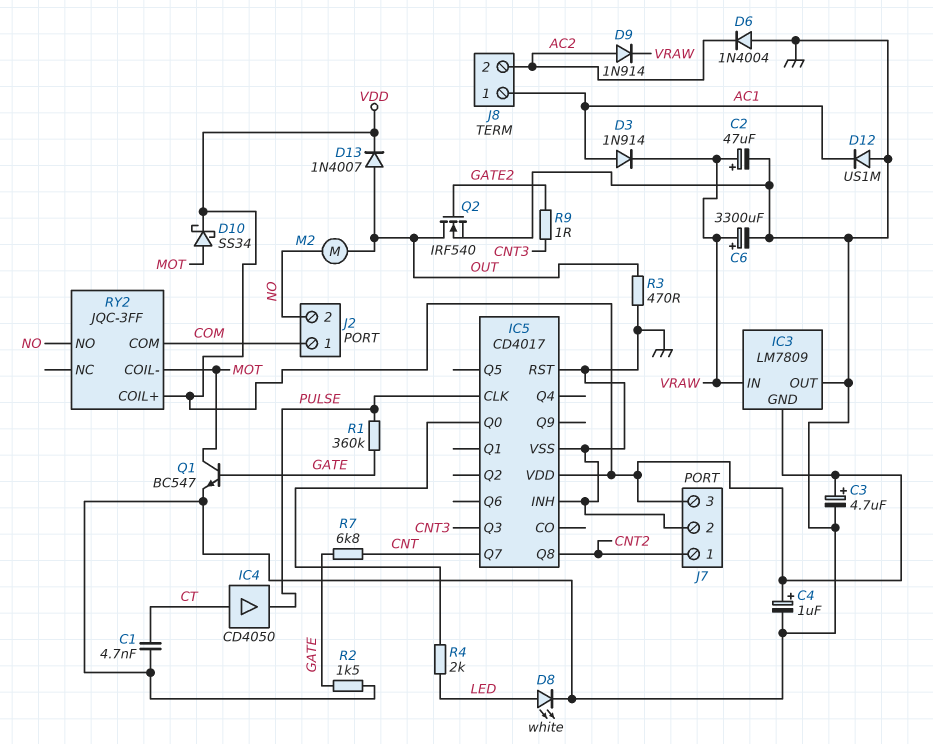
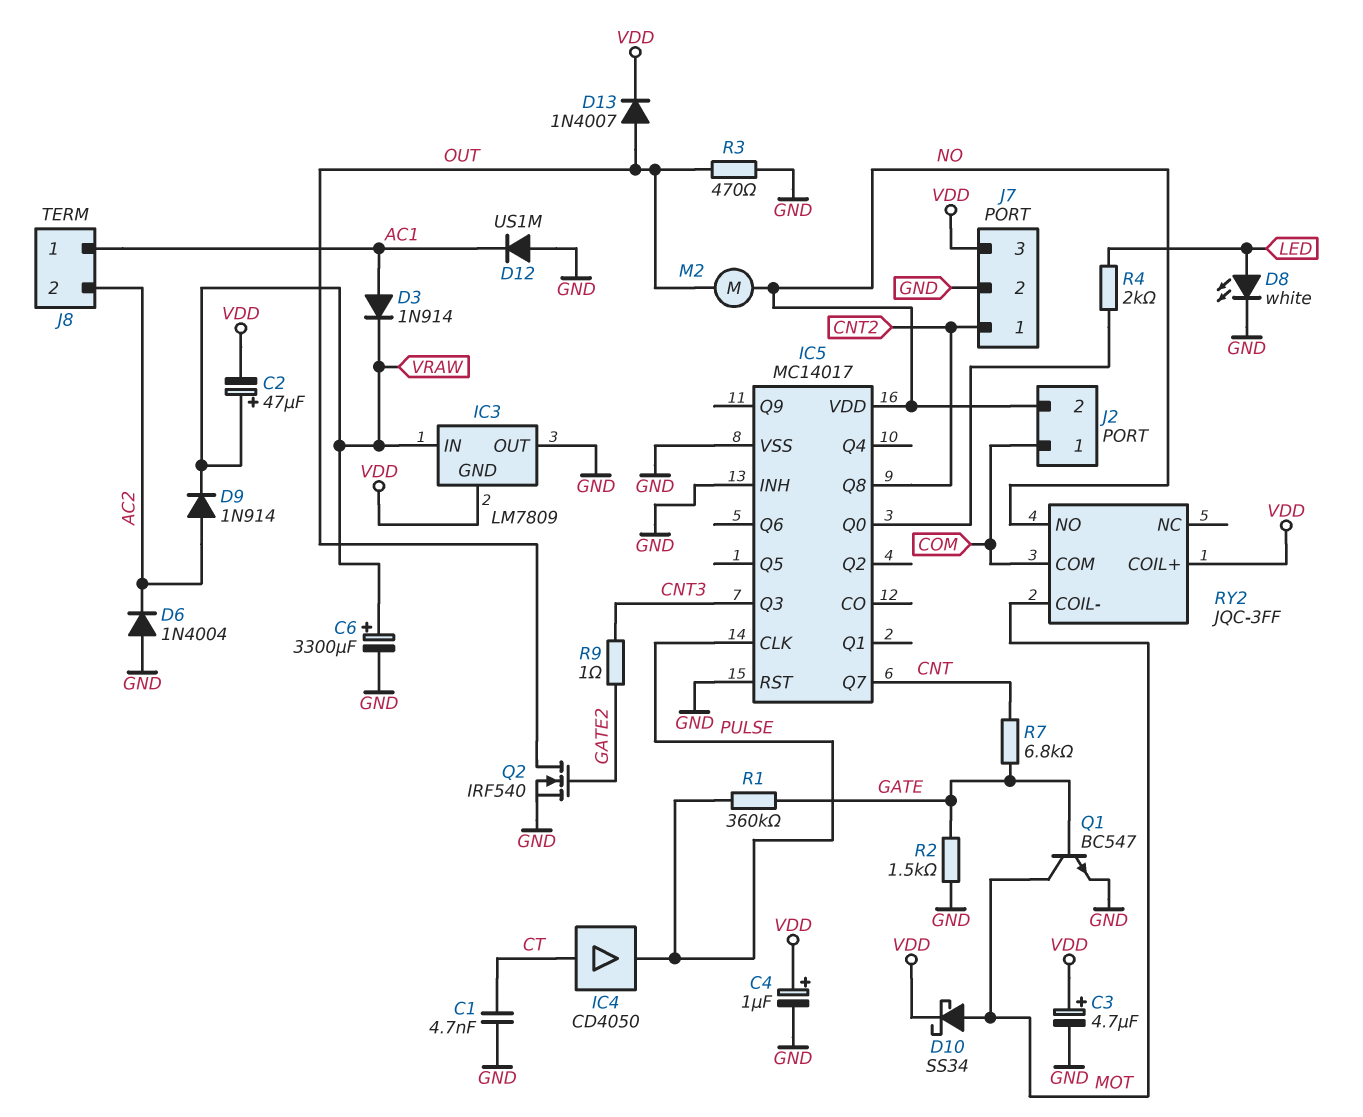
C2: 47uF (plus VRAW, minus GND) -> 47uF (plus VRAW, minus VDD)
IC5: CD4017 -> MC14017
IC5 pin VDD: VDD -> NO

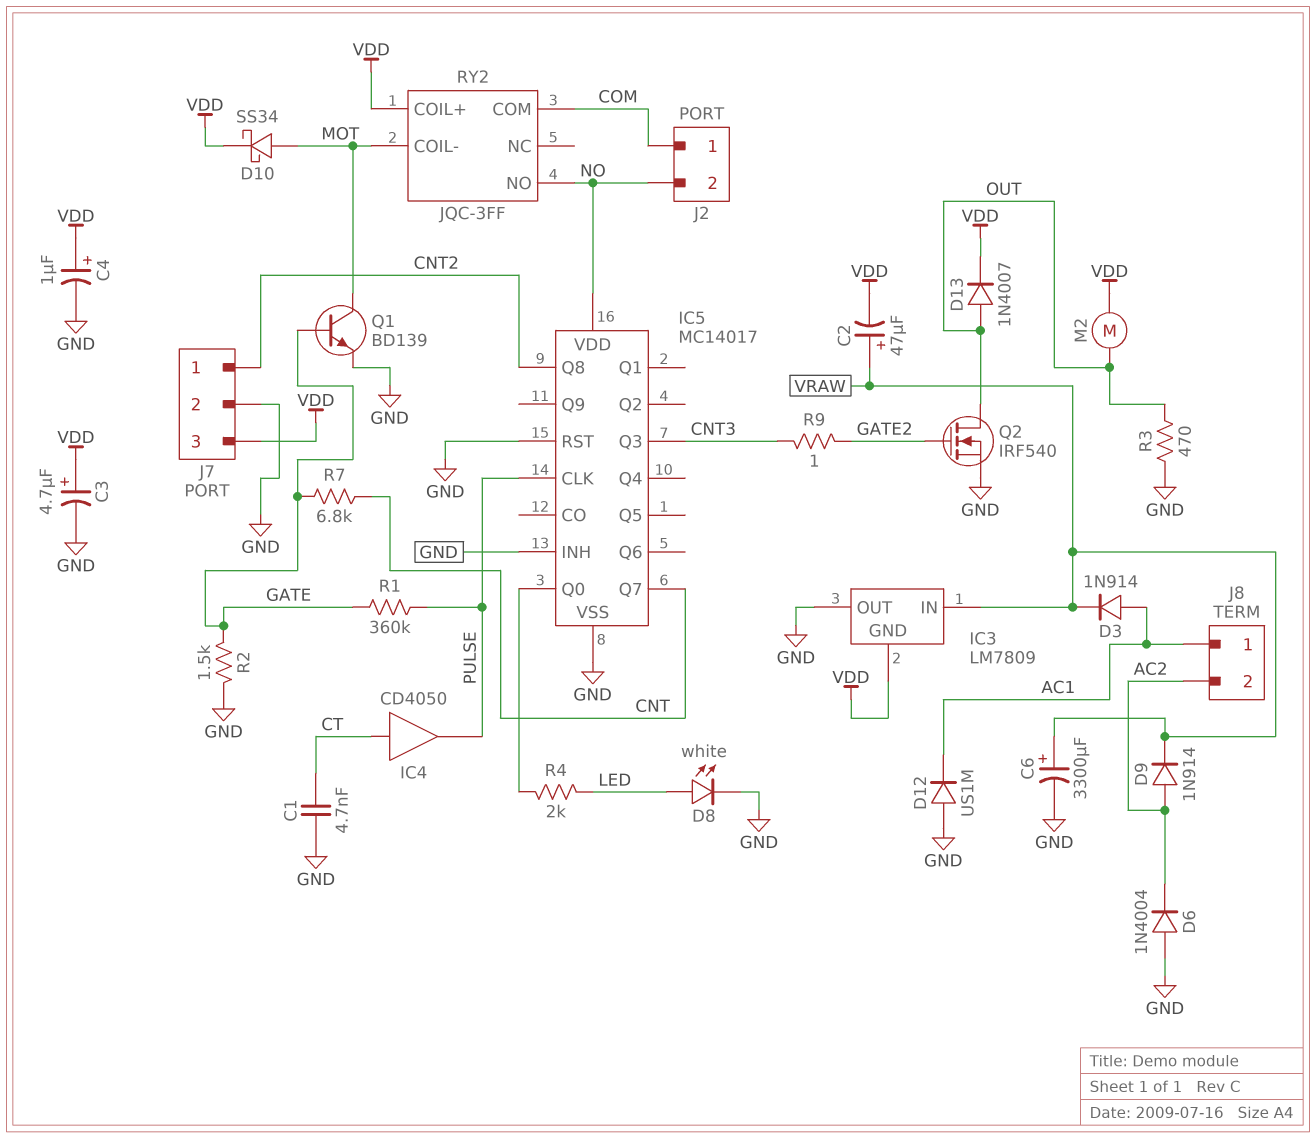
M2: motor (NO, OUT) -> motor (OUT, VDD)
Q1: NPN BC547 (B GATE, C MOT, E GND) -> NPN BD139 (B GATE, C MOT, E GND)

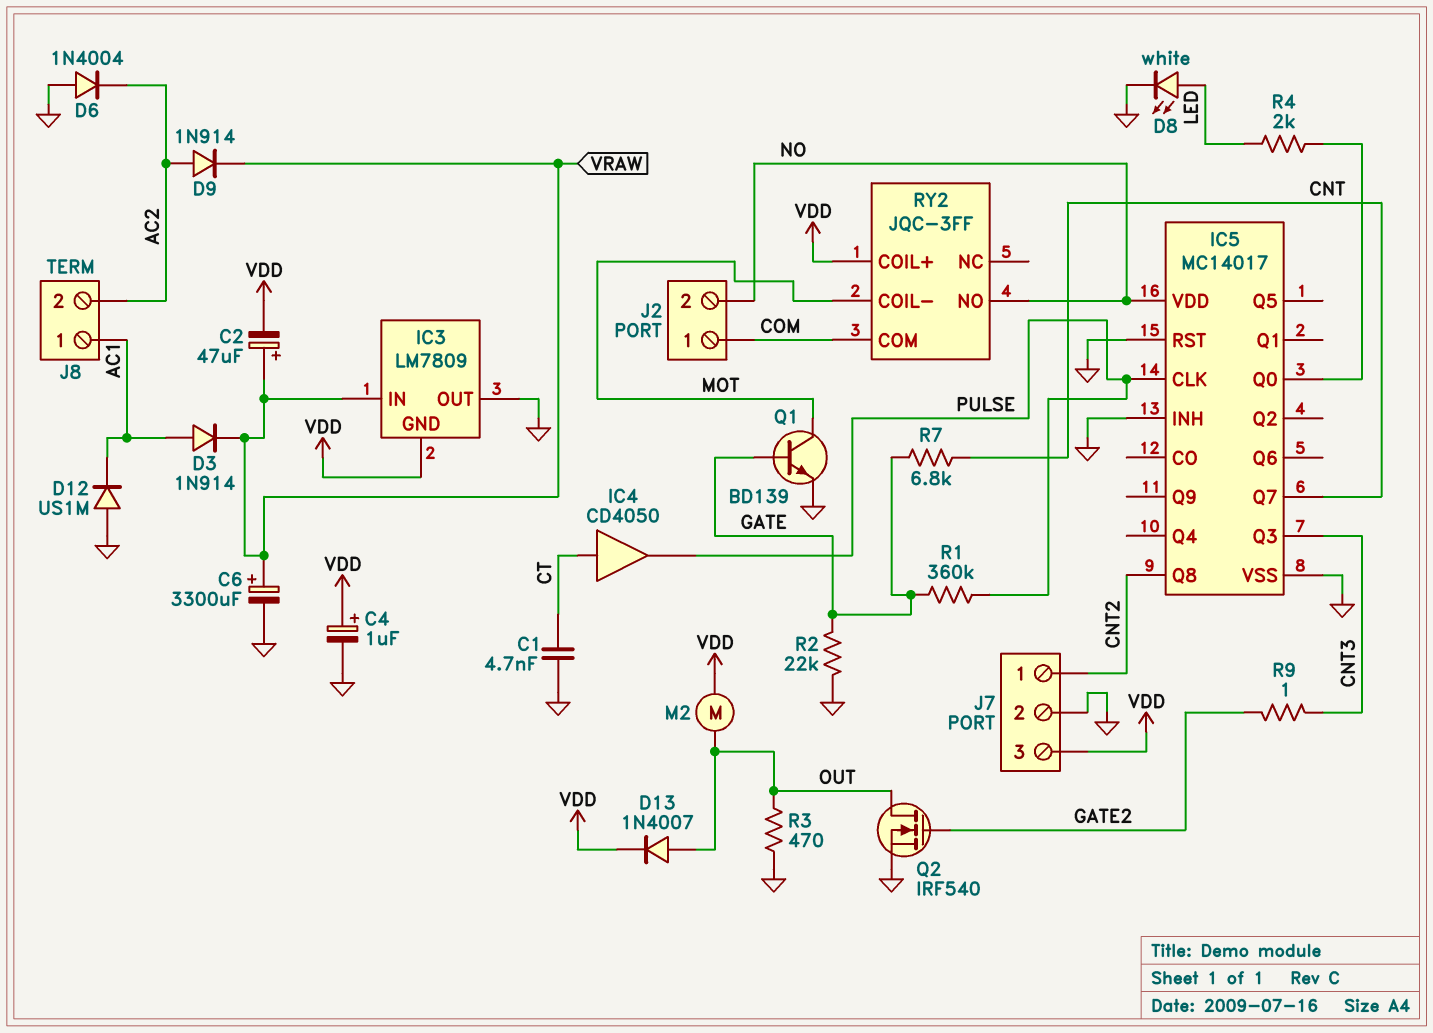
C3: 4.7uF (plus VDD, minus GND) -> none
D10: schottky SS34 (A MOT, K VDD) -> none
R2: 1.5k (GATE, GND) -> 22k (GATE, GND)

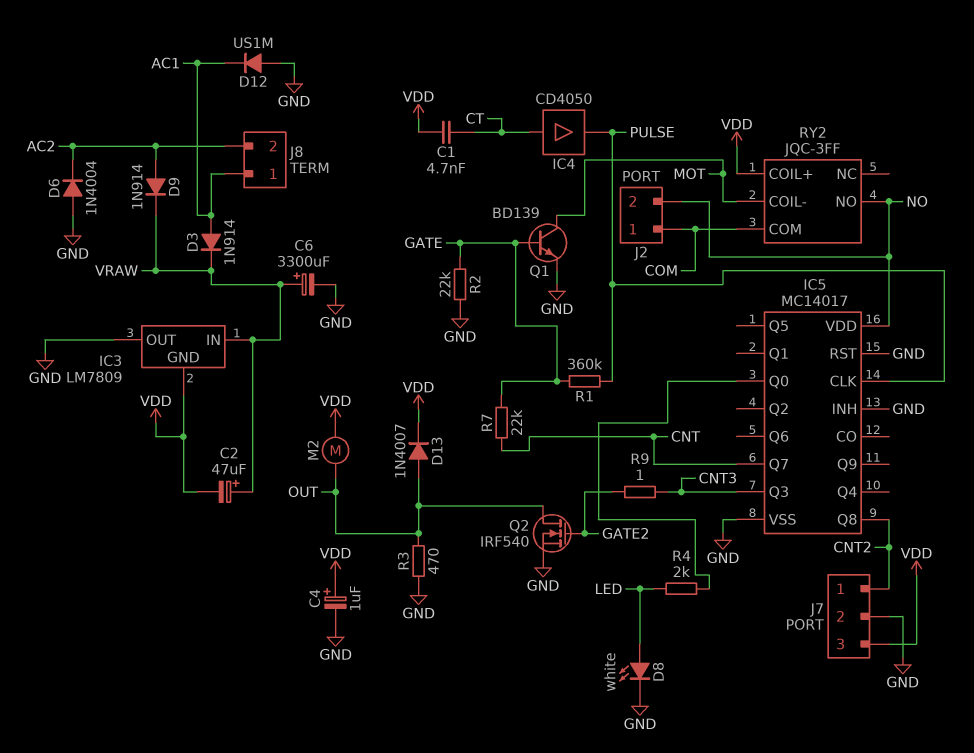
C1: 4.7nF (CT, GND) -> 4.7nF (CT, VDD)
R7: 6.8k (CNT, GATE) -> 22k (CNT, GATE)

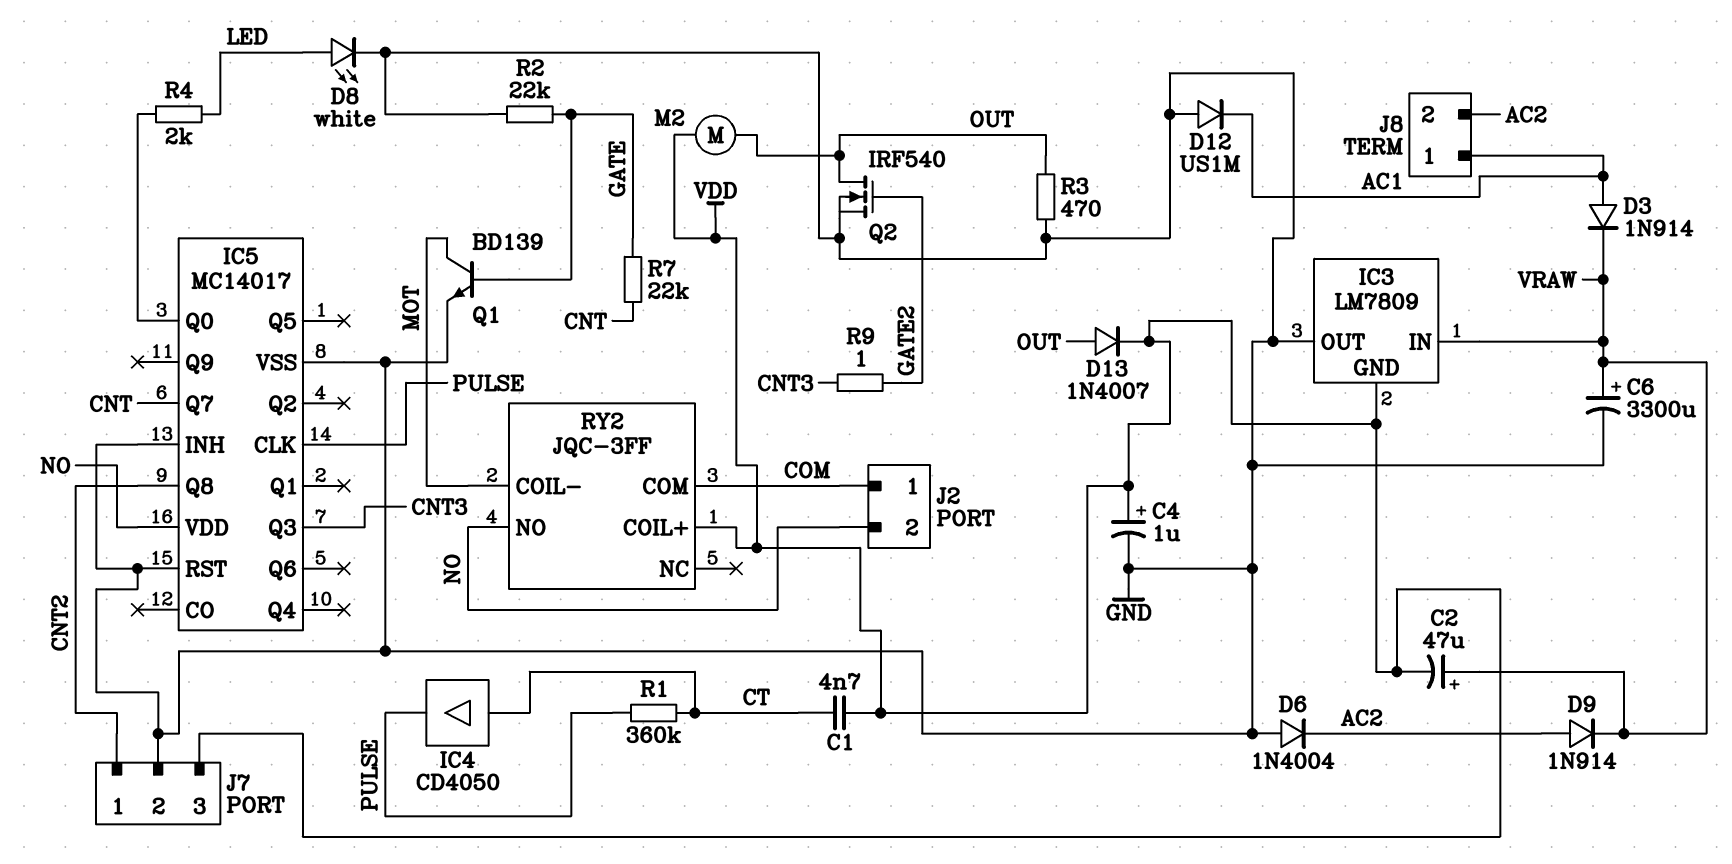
R1: 360k (GATE, PULSE) -> 360k (CT, PULSE)

